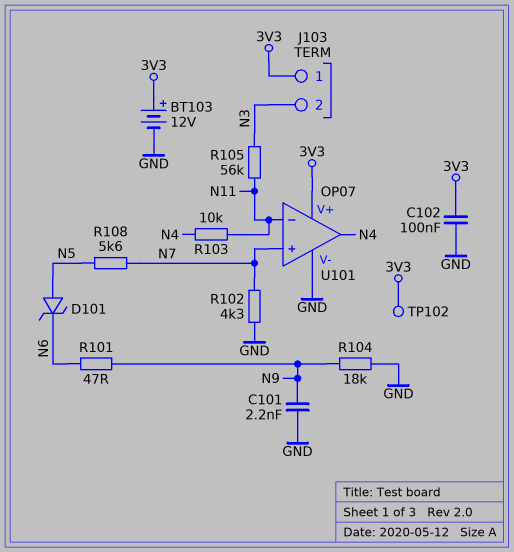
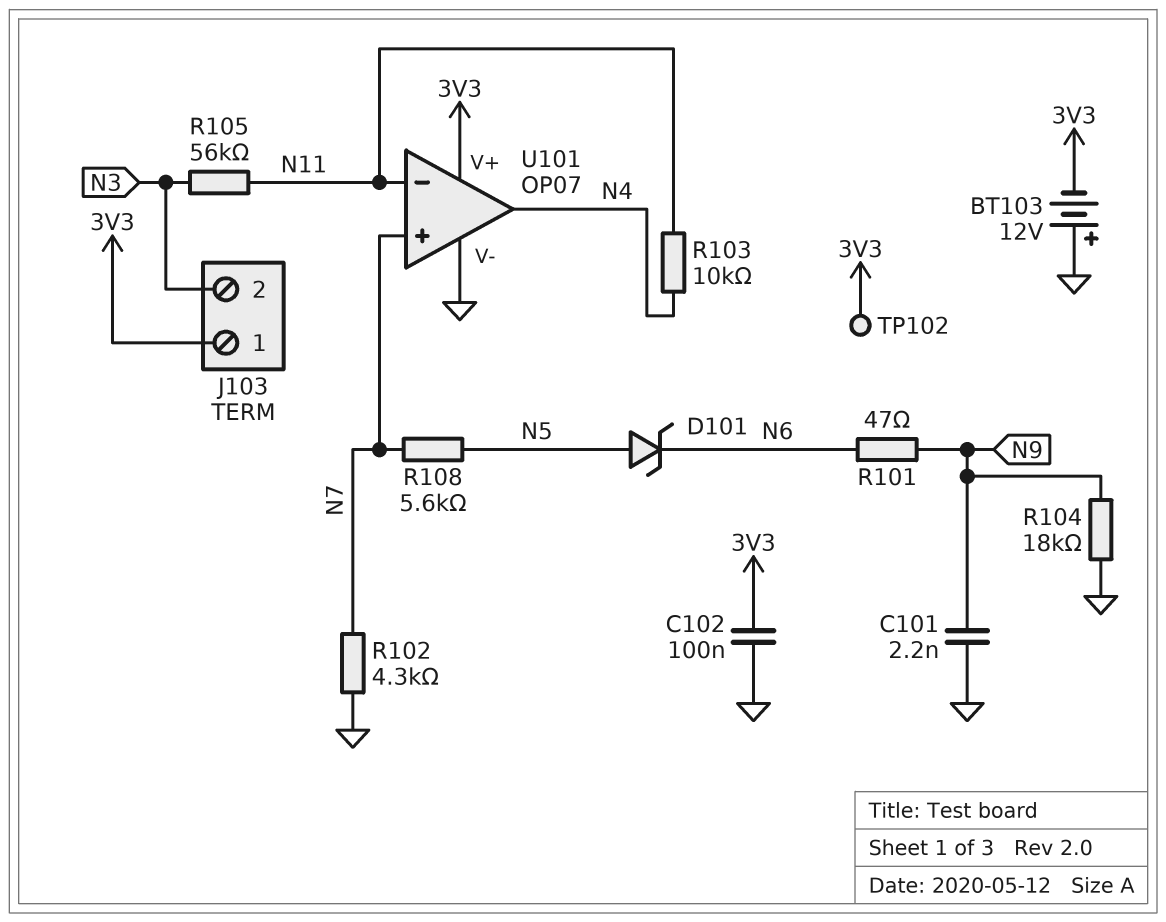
BT103: 12V (plus 3V3, minus GND) -> 12V (plus GND, minus 3V3)

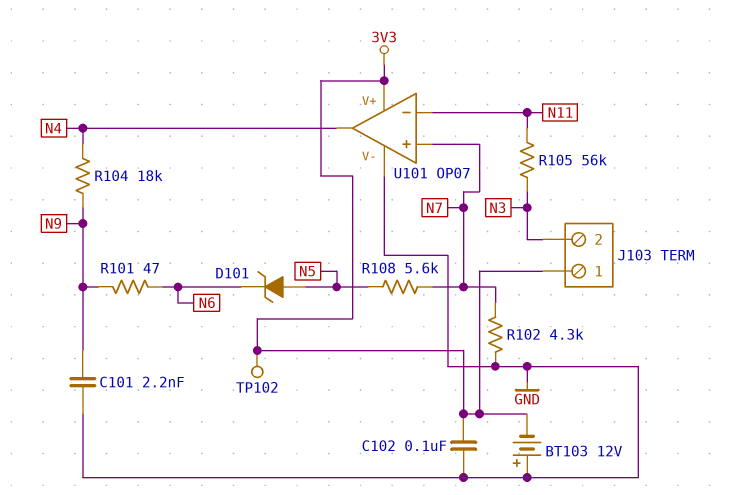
R103: 10k (N4, N11) -> none
R104: 18k (GND, N9) -> 18k (N4, N9)

